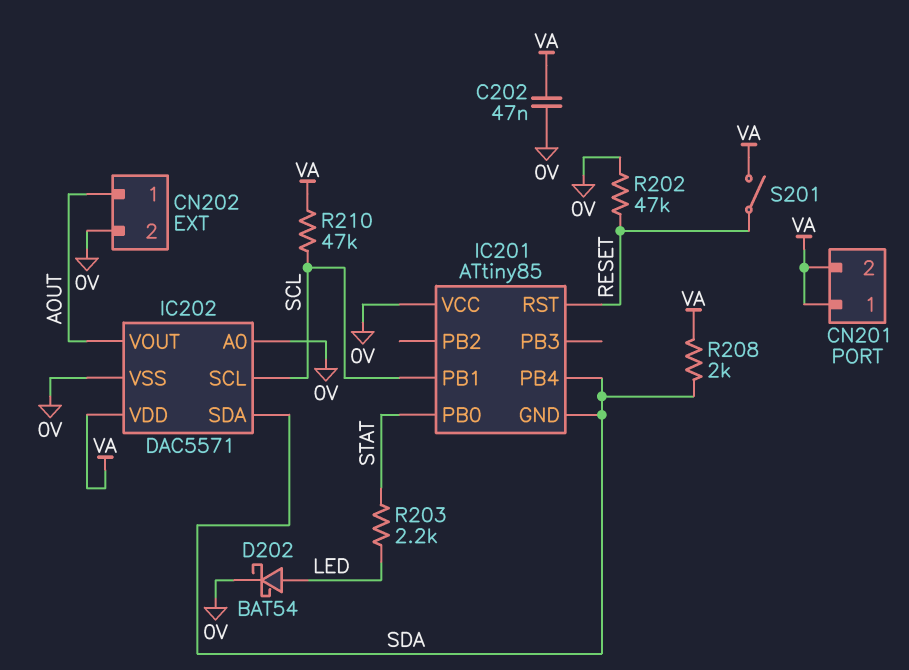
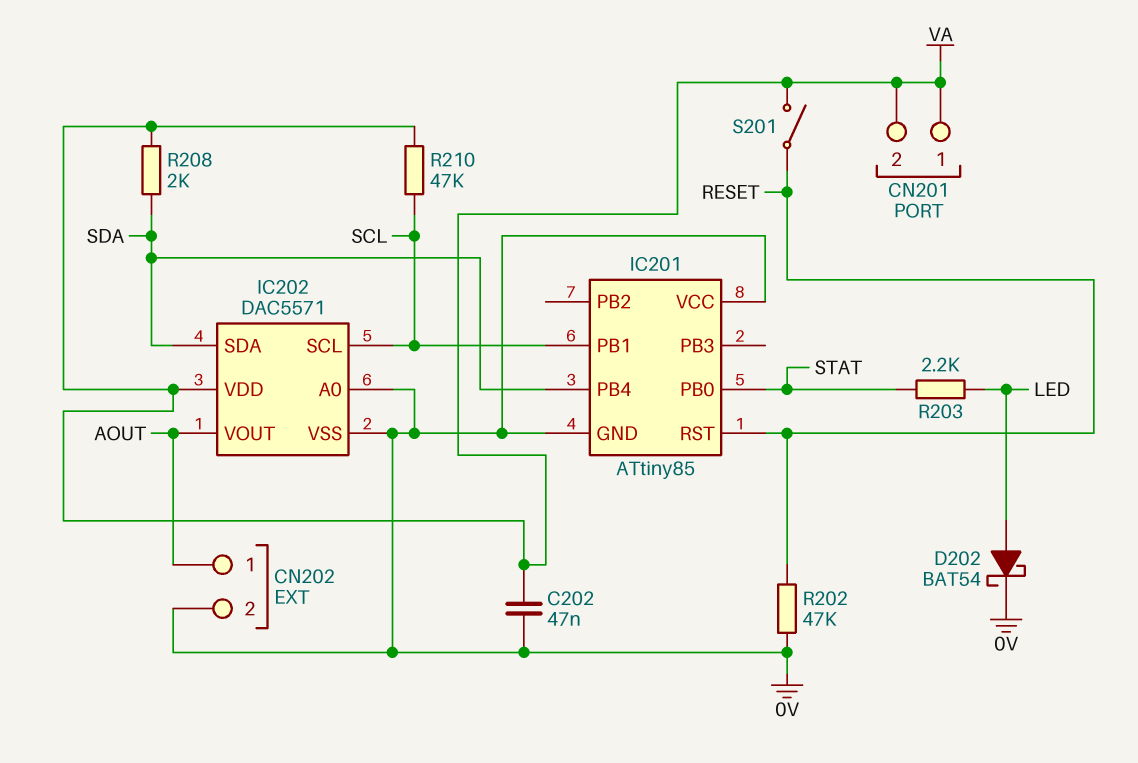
IC201 pin GND: SDA -> 0V

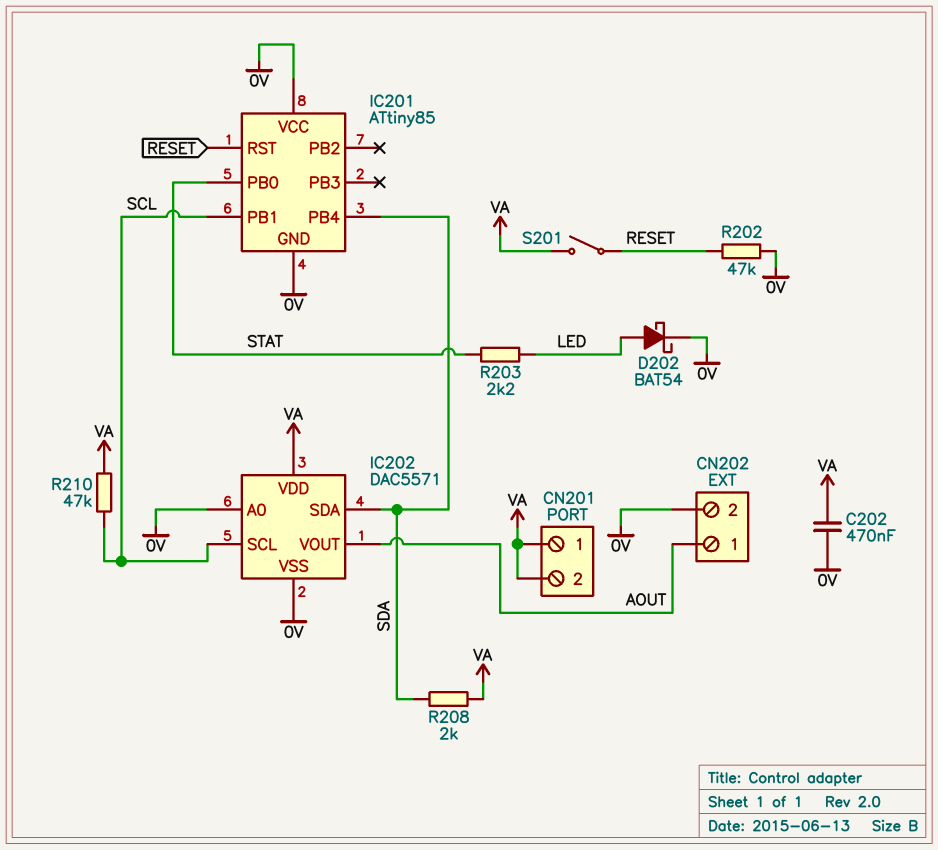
C202: 47nF (0V, VA) -> 470nF (0V, VA)

